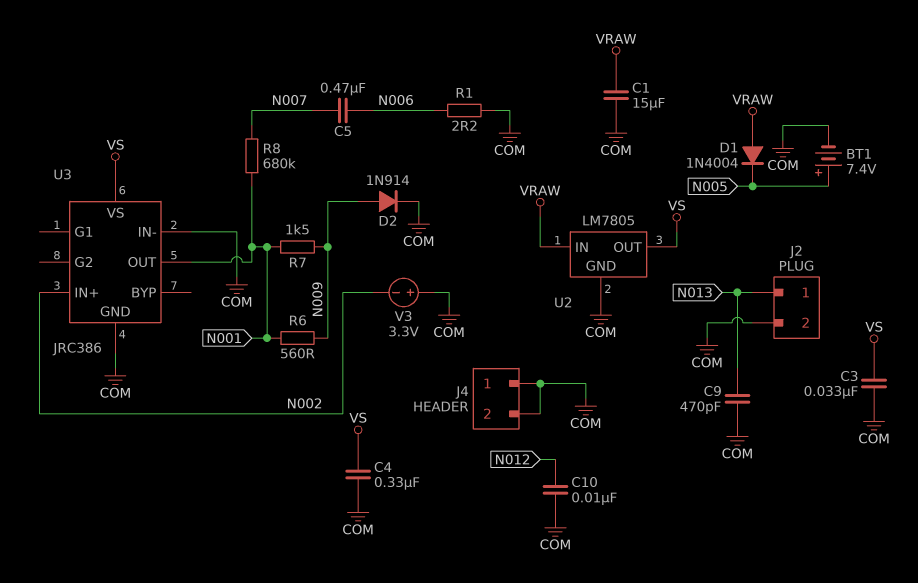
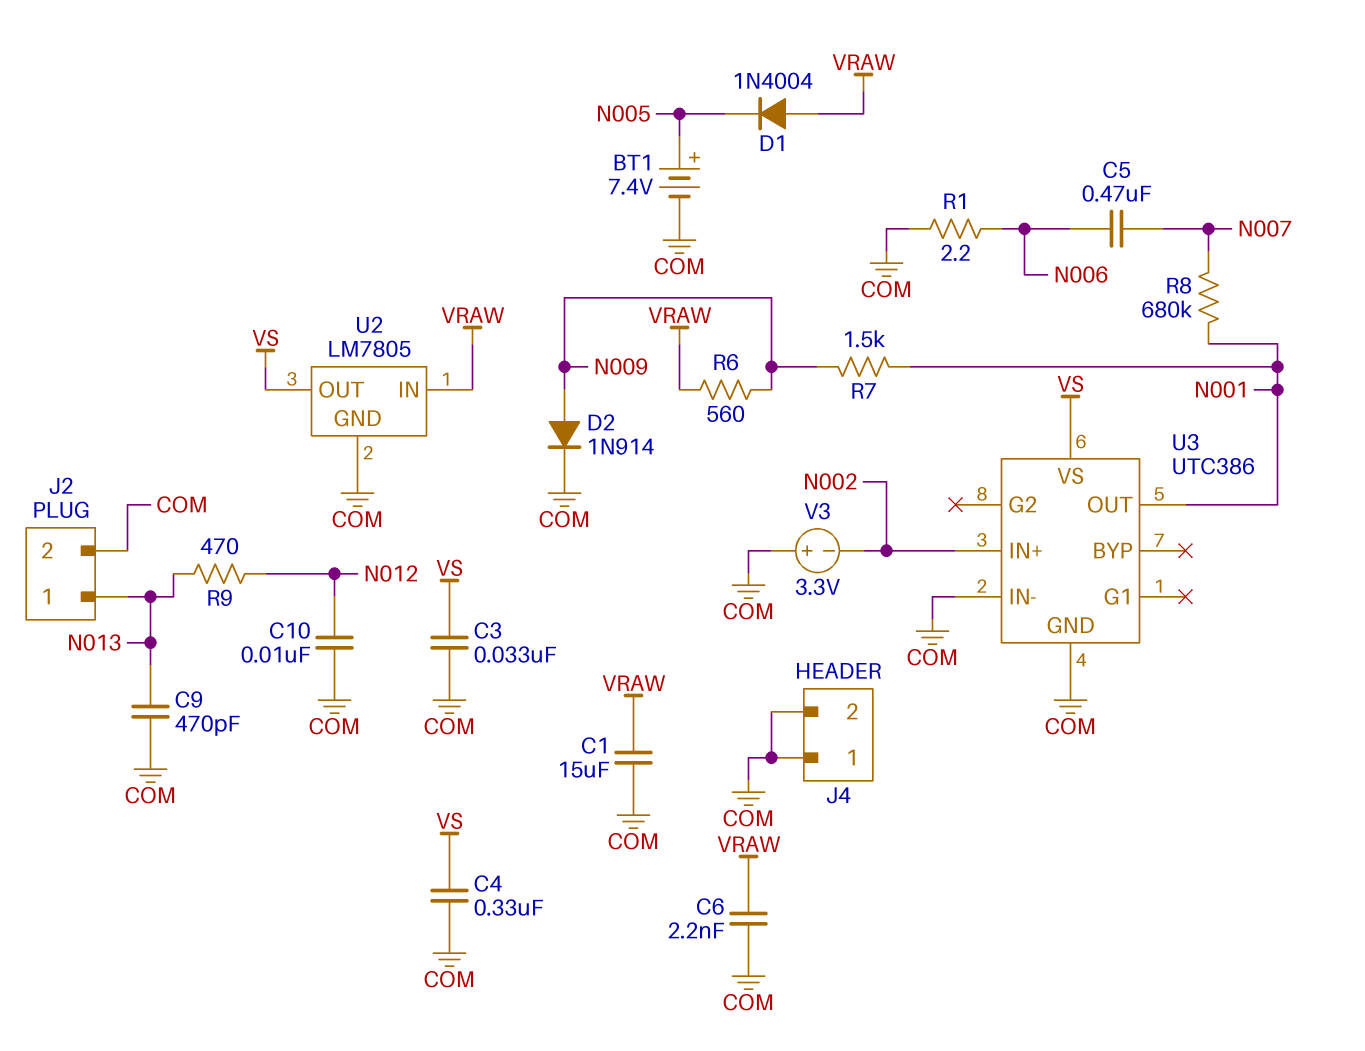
C6: none -> 2.2nF (COM, VRAW)
R6: 560 (N001, N009) -> 560 (N009, VRAW)
R9: none -> 470 (N012, N013)
U3: JRC386 -> UTC386

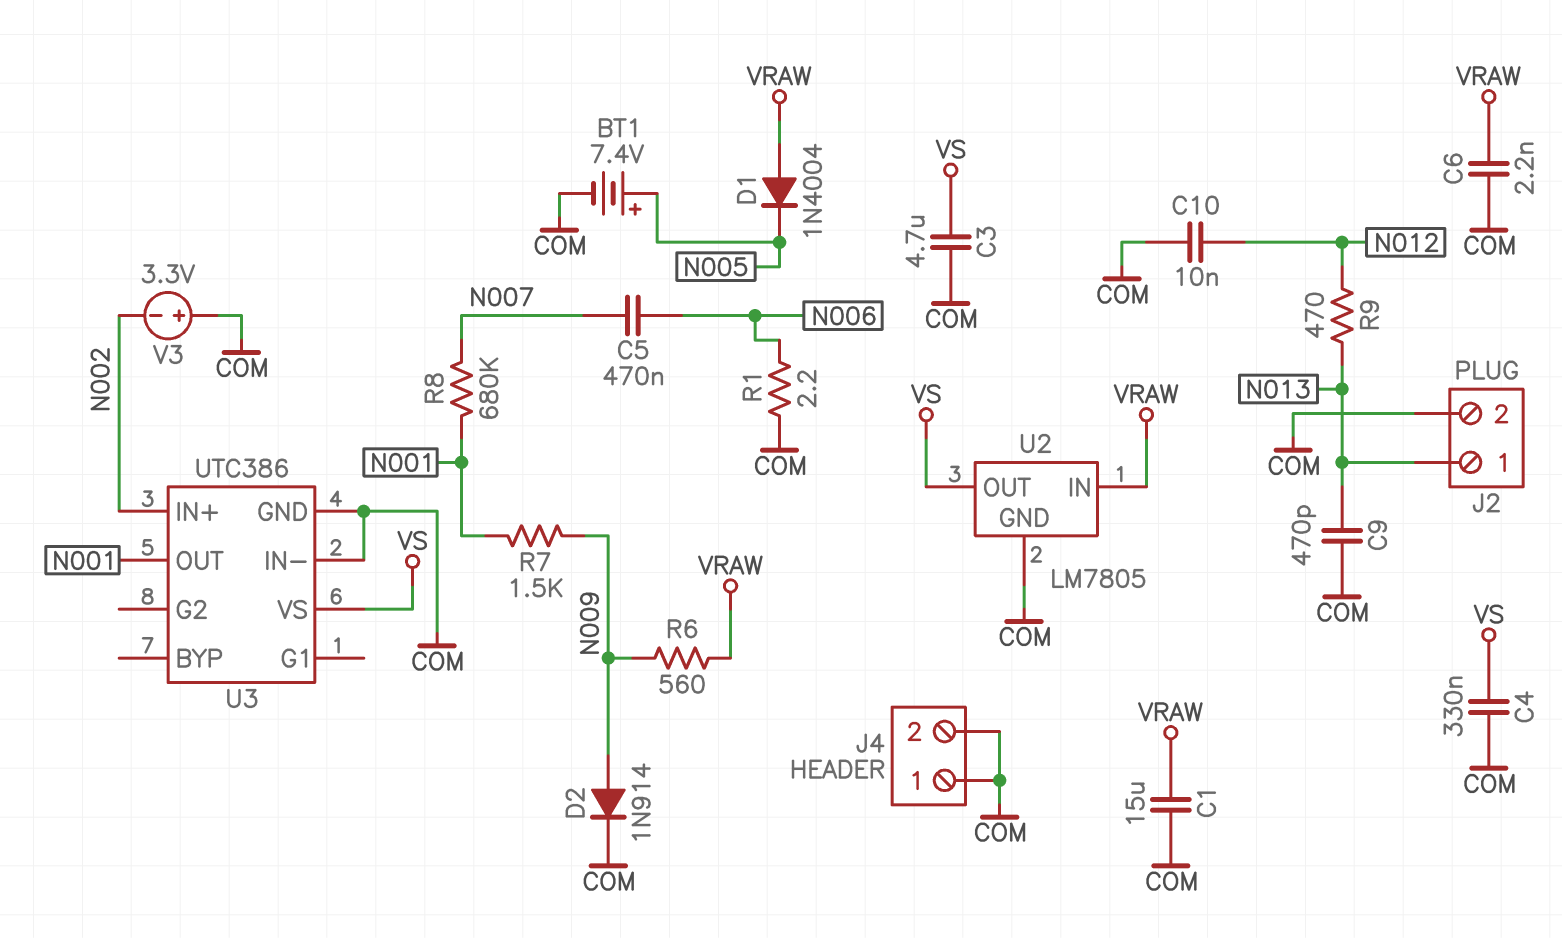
C3: 33nF (COM, VS) -> 4.7uF (COM, VS)

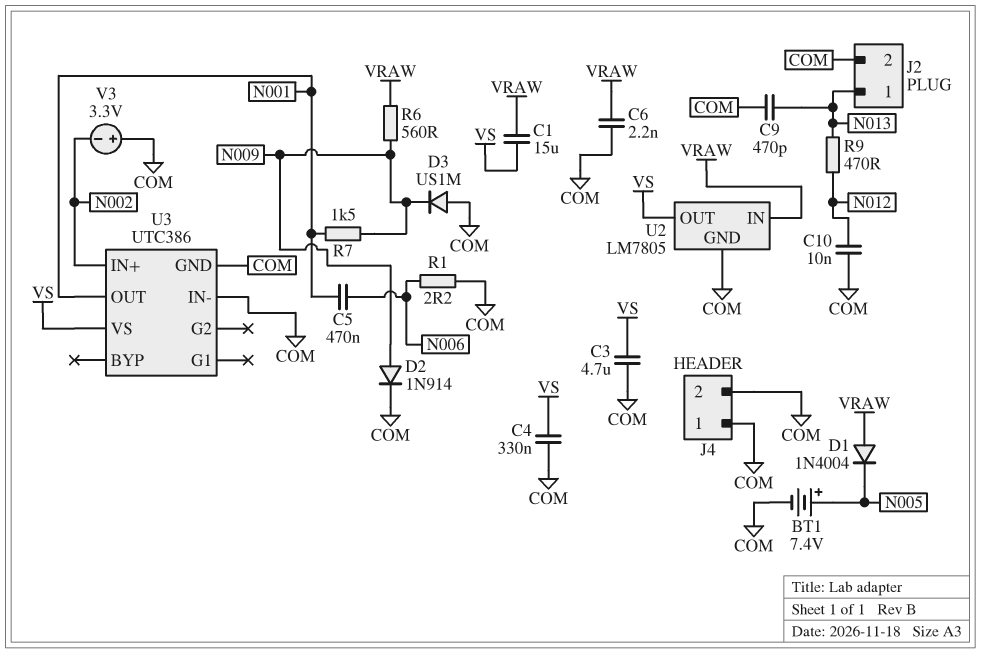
C1: 15uF (COM, VRAW) -> 15uF (VRAW, VS)
C5: 470nF (N006, N007) -> 470nF (N001, N006)
D3: none -> diode US1M (A COM, K N009)
R8: 680k (N001, N007) -> none

